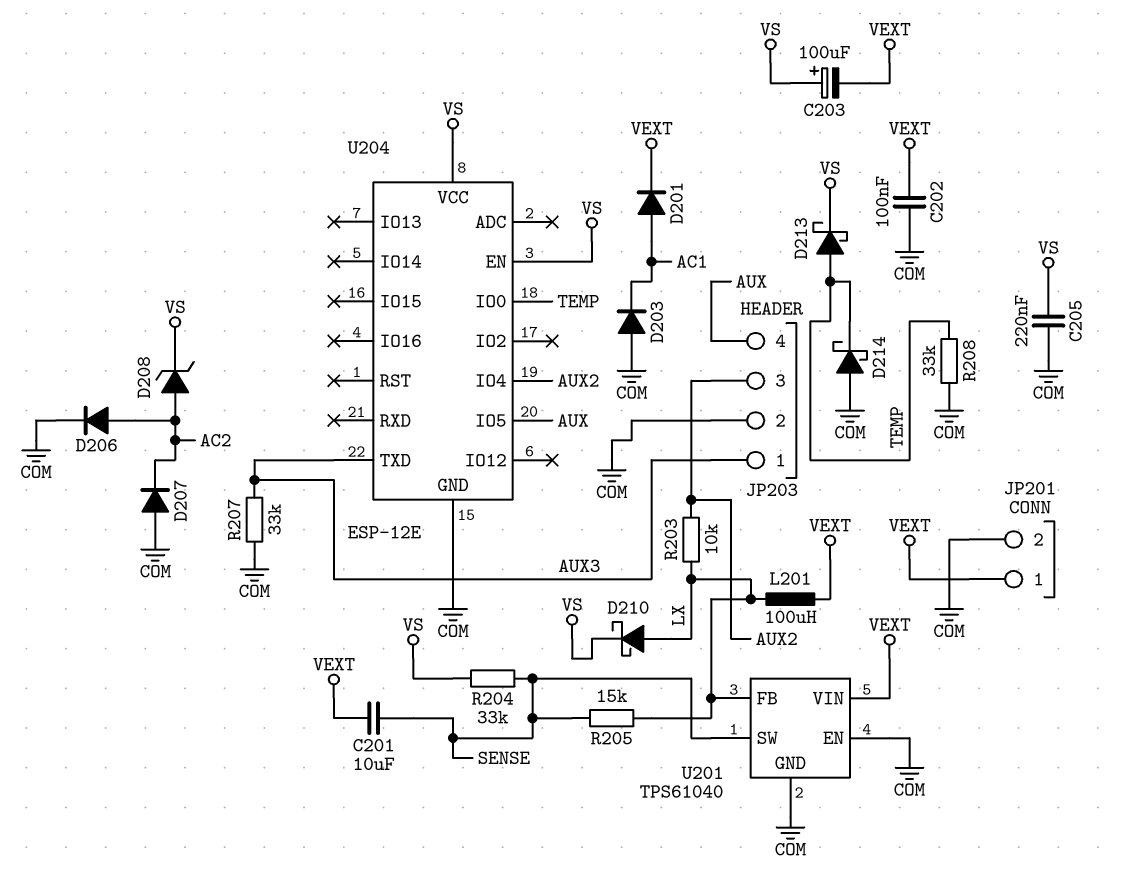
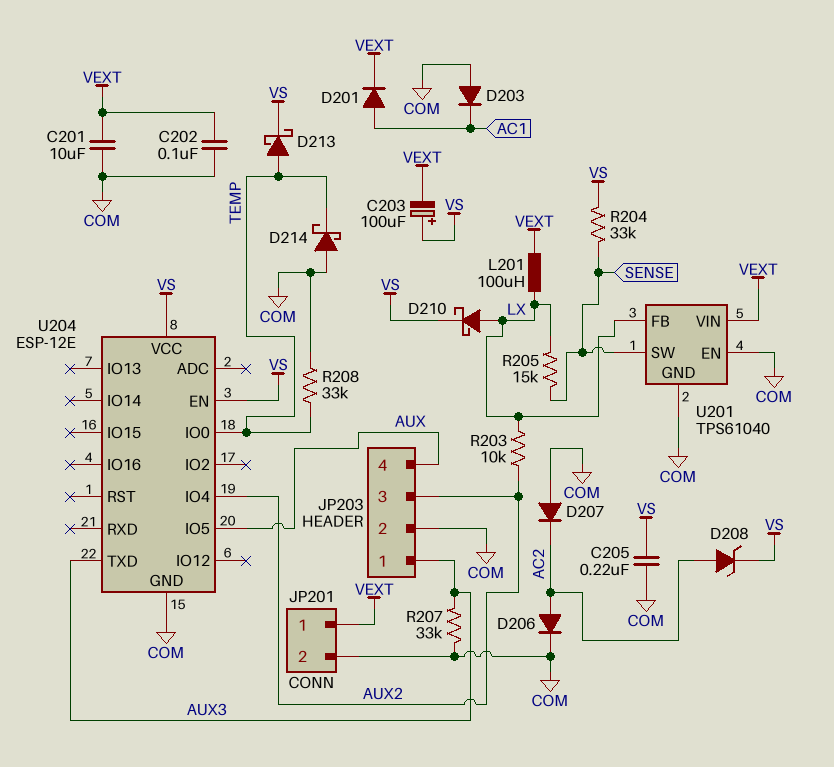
C201: 10uF (SENSE, VEXT) -> 10uF (COM, VEXT)

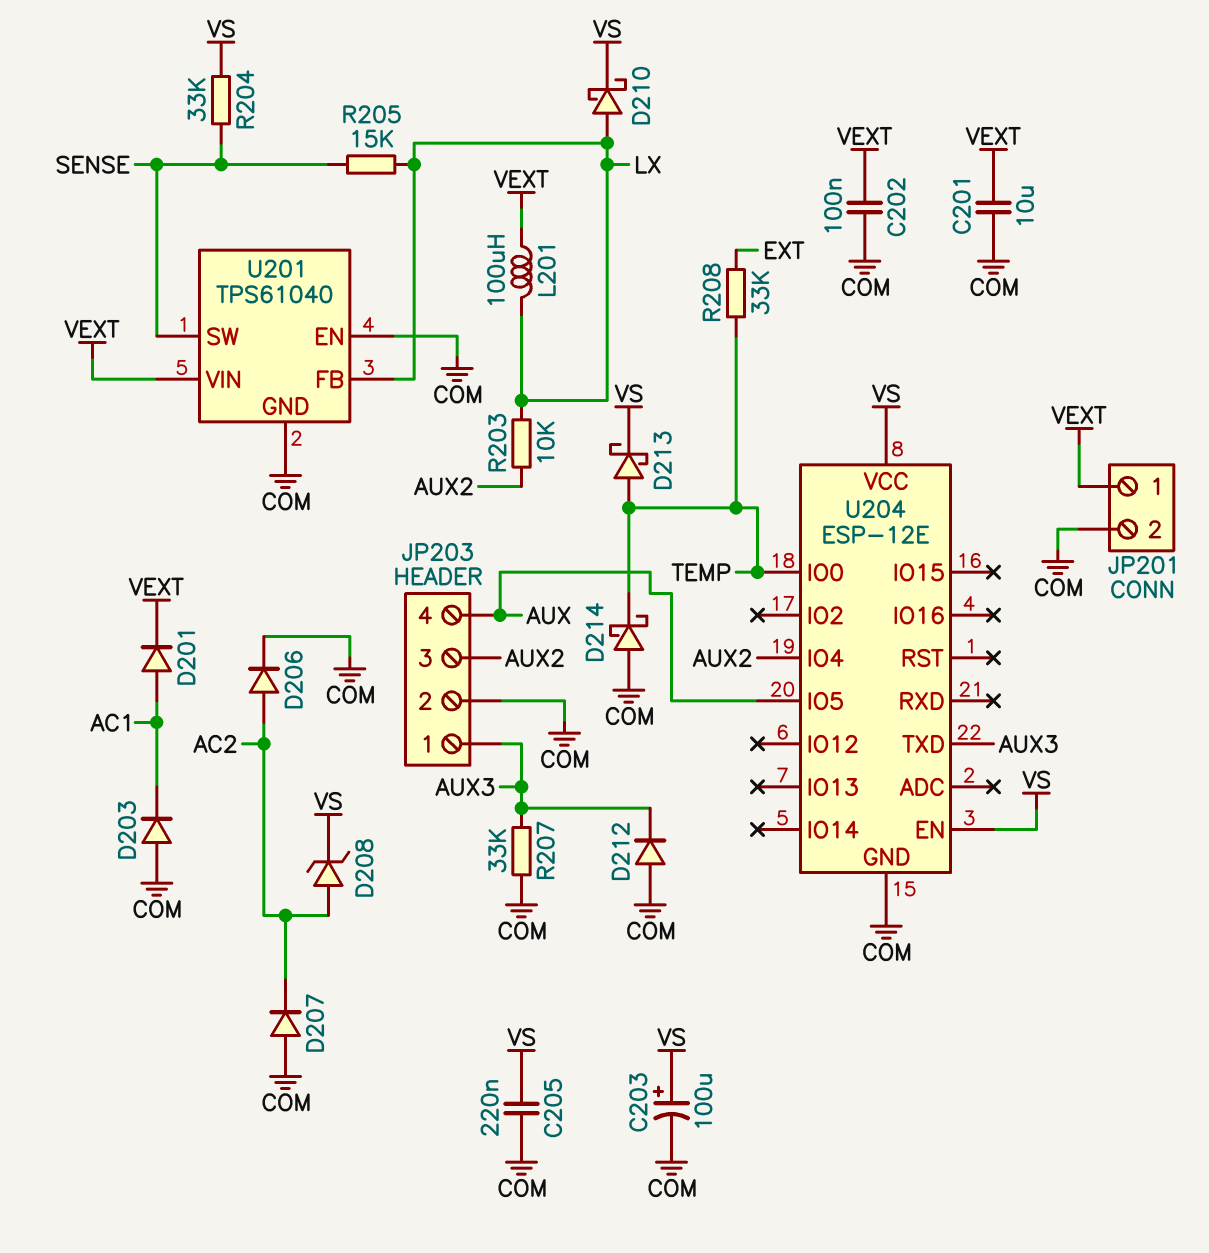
C203: 100uF (plus VS, minus VEXT) -> 100uF (plus VS, minus COM)
D212: none -> diode (A COM, K AUX3)
R208: 33k (COM, TEMP) -> 33k (EXT, TEMP)

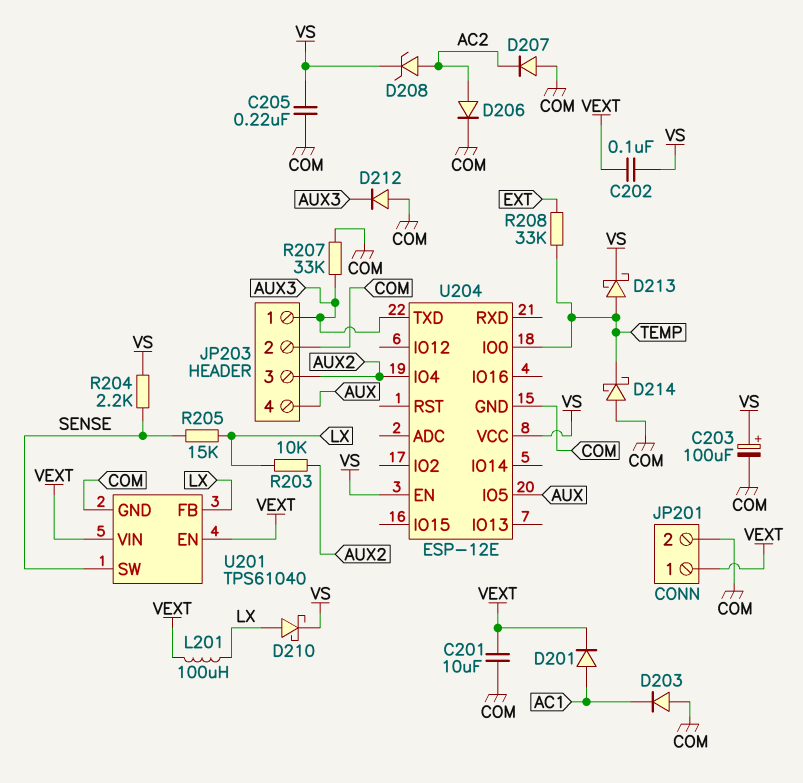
C202: 100nF (COM, VEXT) -> 100nF (VEXT, VS)
R204: 33k (SENSE, VS) -> 2.2k (SENSE, VS)
U201 pin EN: COM -> VEXT

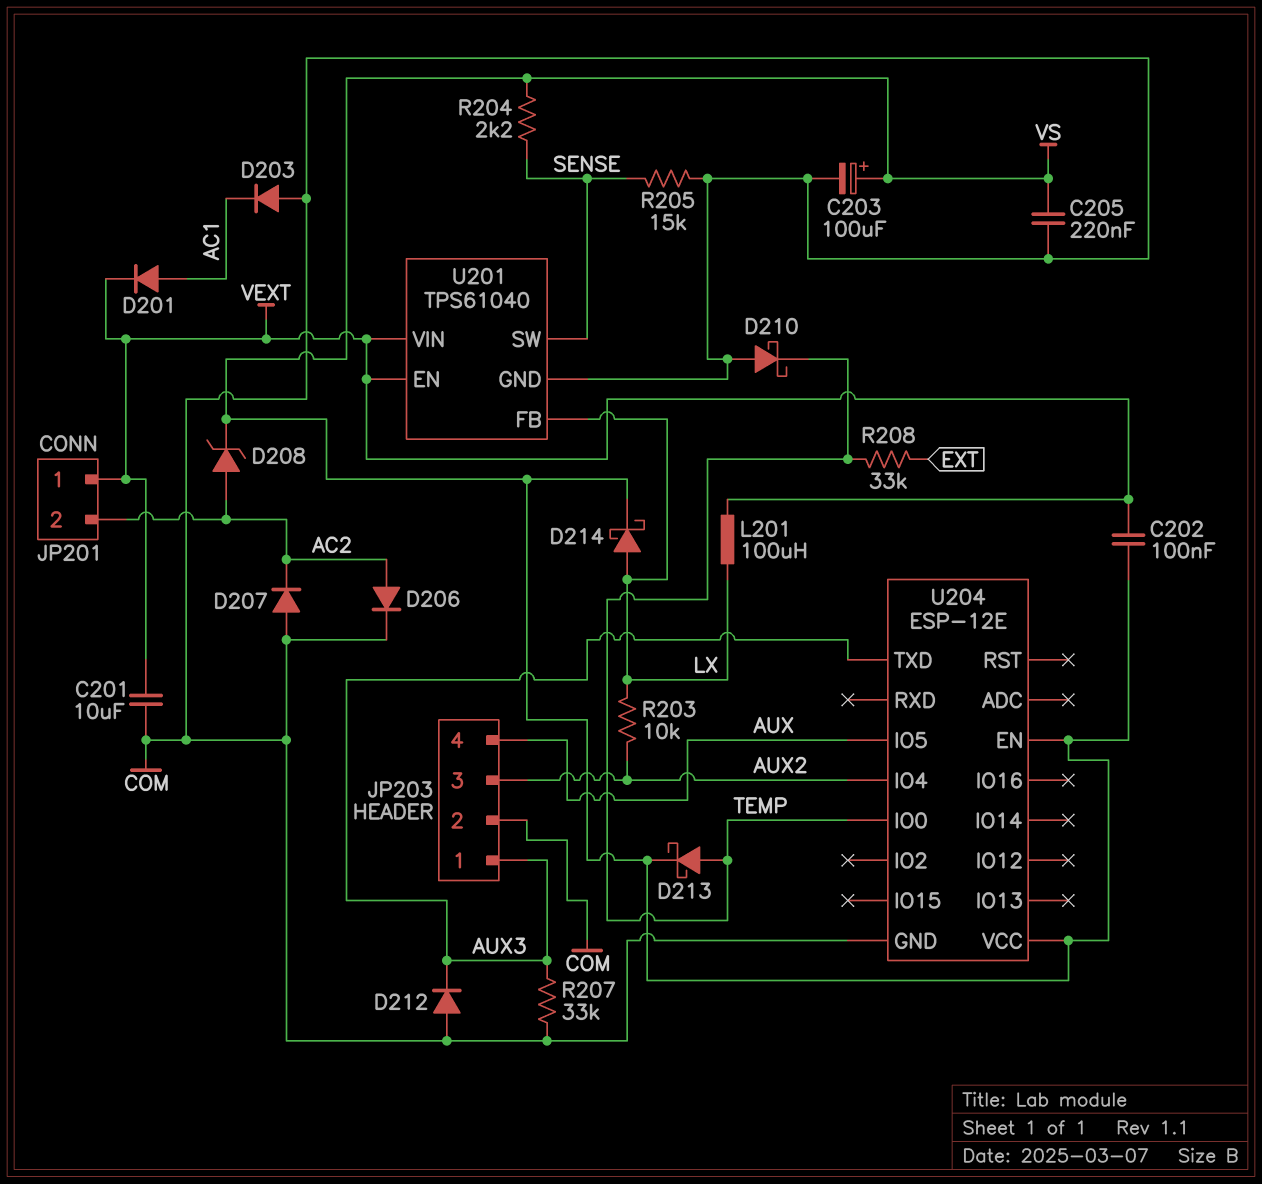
D210: schottky (A LX, K VS) -> schottky (A COM, K TEMP)
D214: schottky (A COM, K TEMP) -> schottky (A LX, K VS)
JP201 pin 2: COM -> AC2
R205: 15k (LX, SENSE) -> 15k (COM, SENSE)

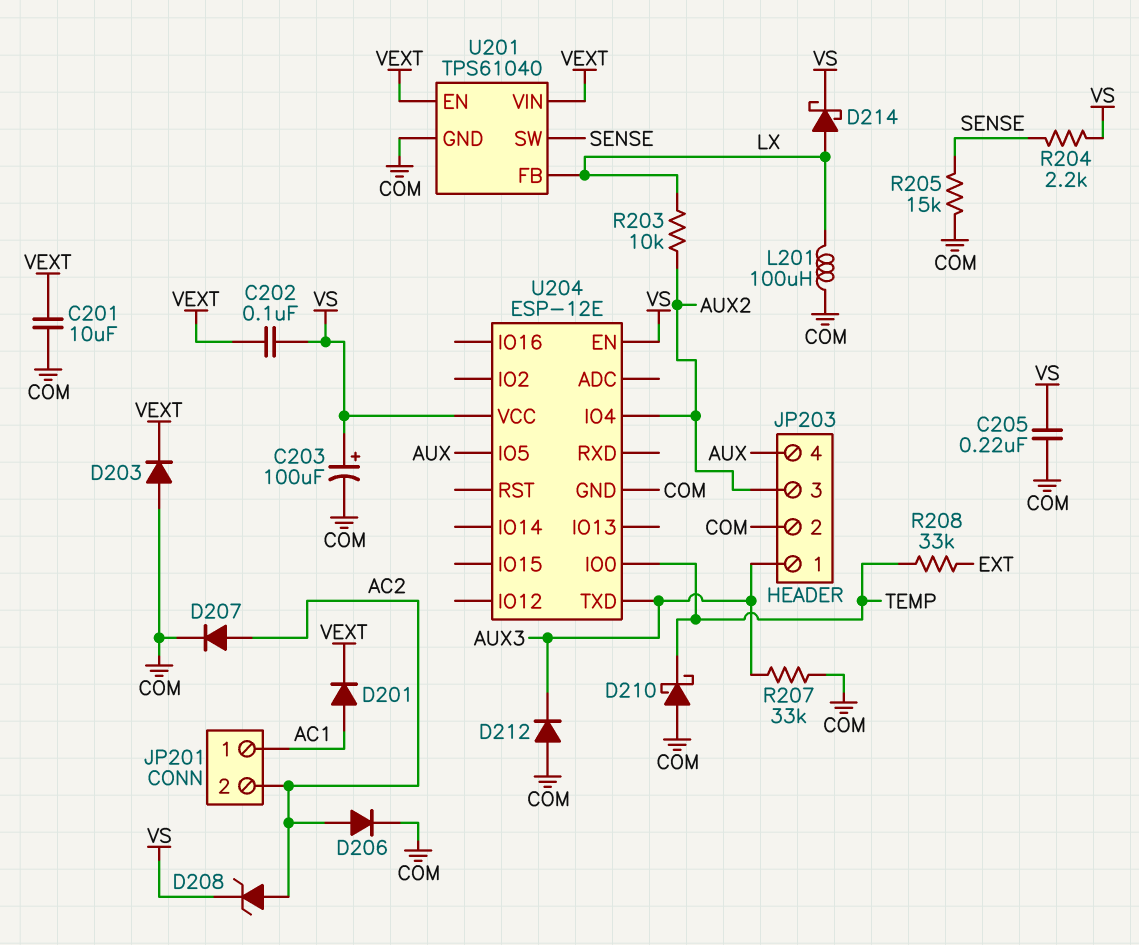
D203: diode (A COM, K AC1) -> diode (A COM, K VEXT)
D207: diode (A COM, K AC2) -> diode (A AC2, K COM)
D213: schottky (A TEMP, K VS) -> none
JP201 pin 1: VEXT -> AC1
L201: 100uH (LX, VEXT) -> 100uH (COM, LX)

